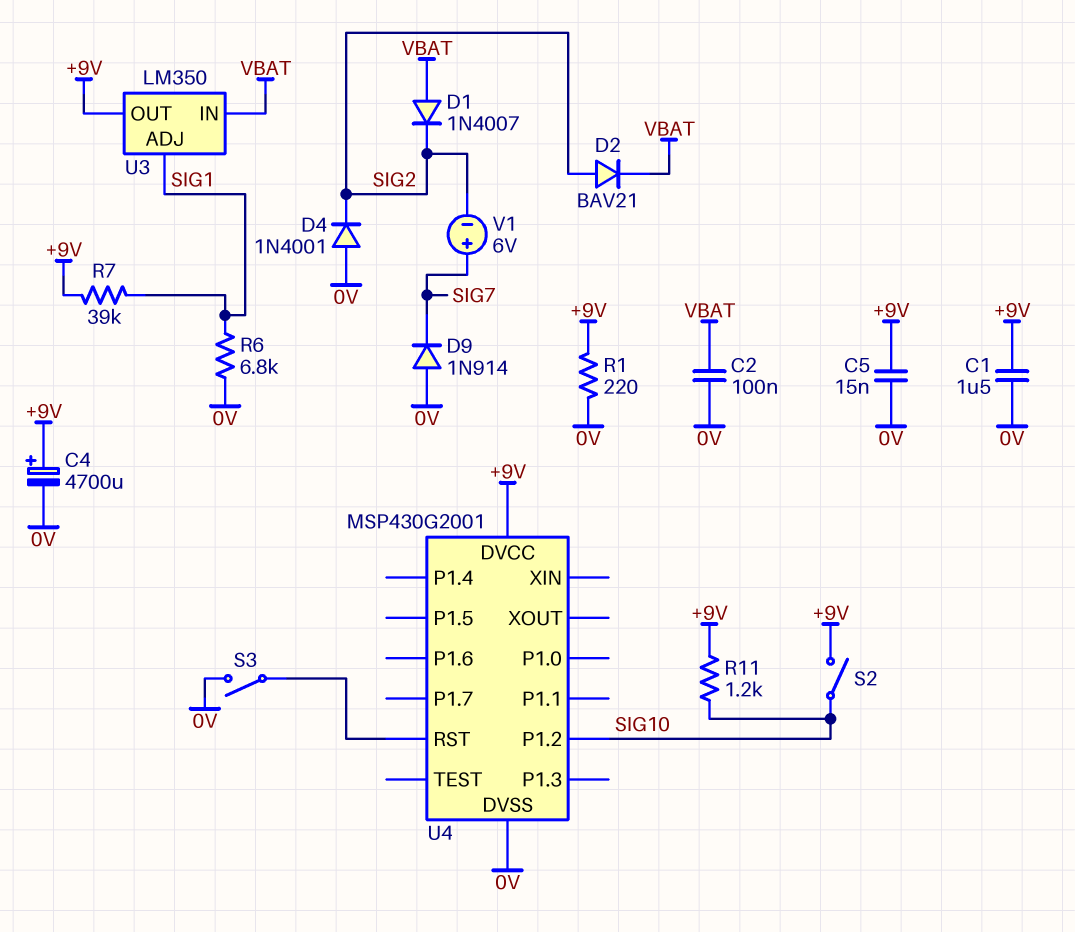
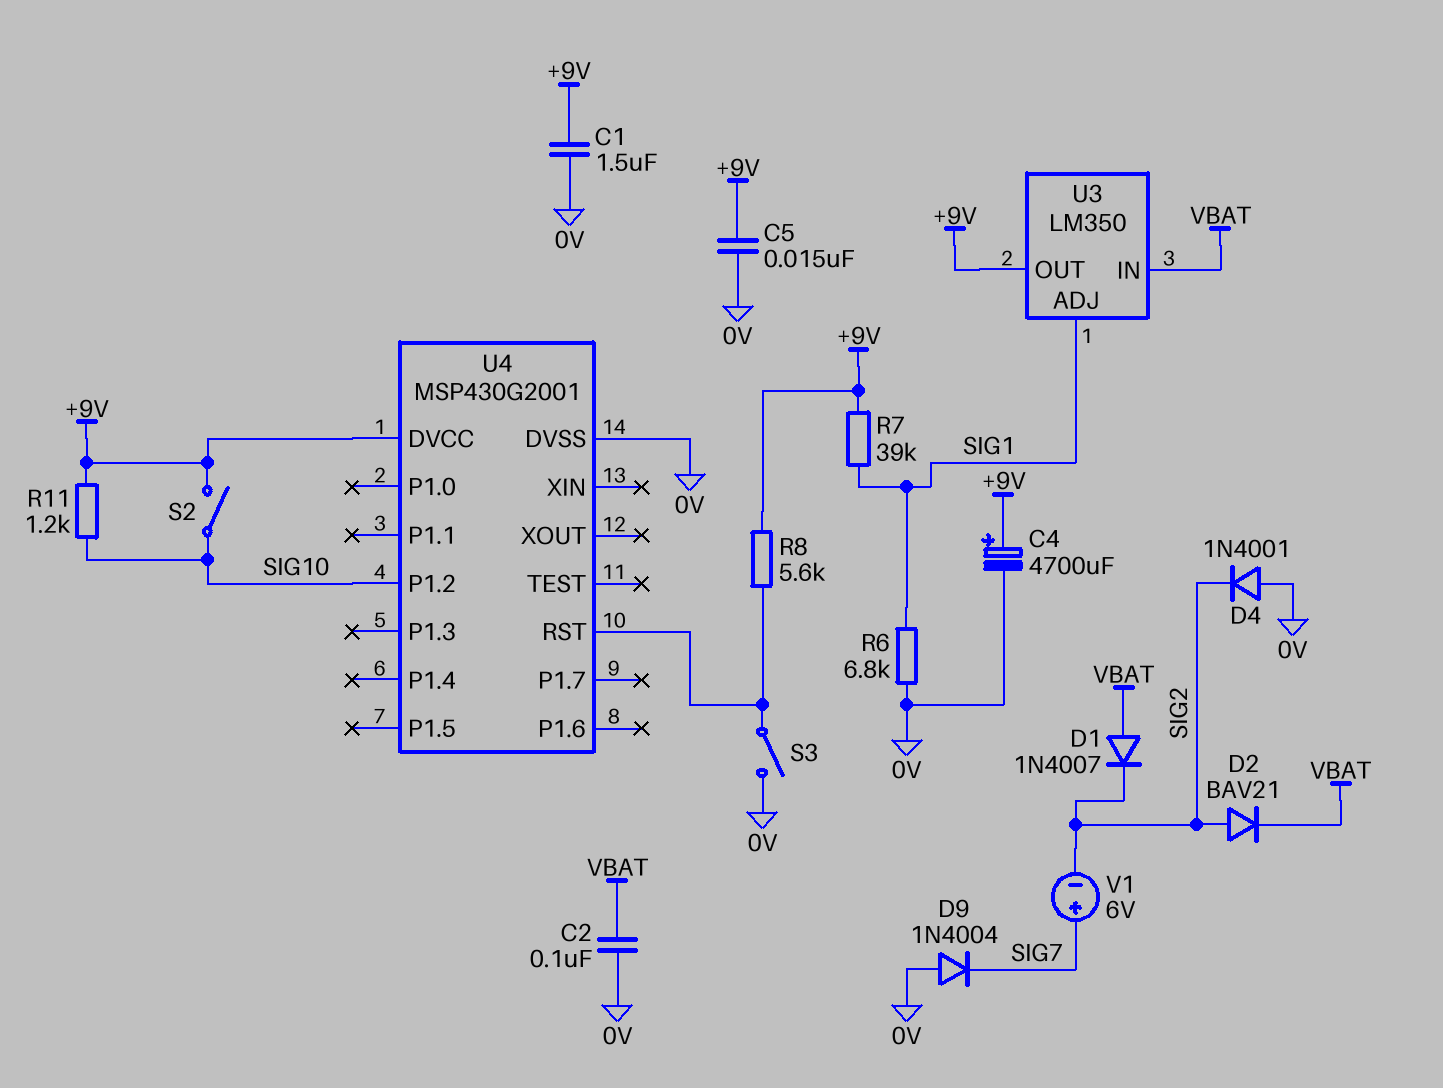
D9: diode 1N914 (A 0V, K SIG7) -> diode 1N4004 (A 0V, K SIG7)
R1: 220 (+9V, 0V) -> none
R8: none -> 5.6k (+9V, U4/RST)

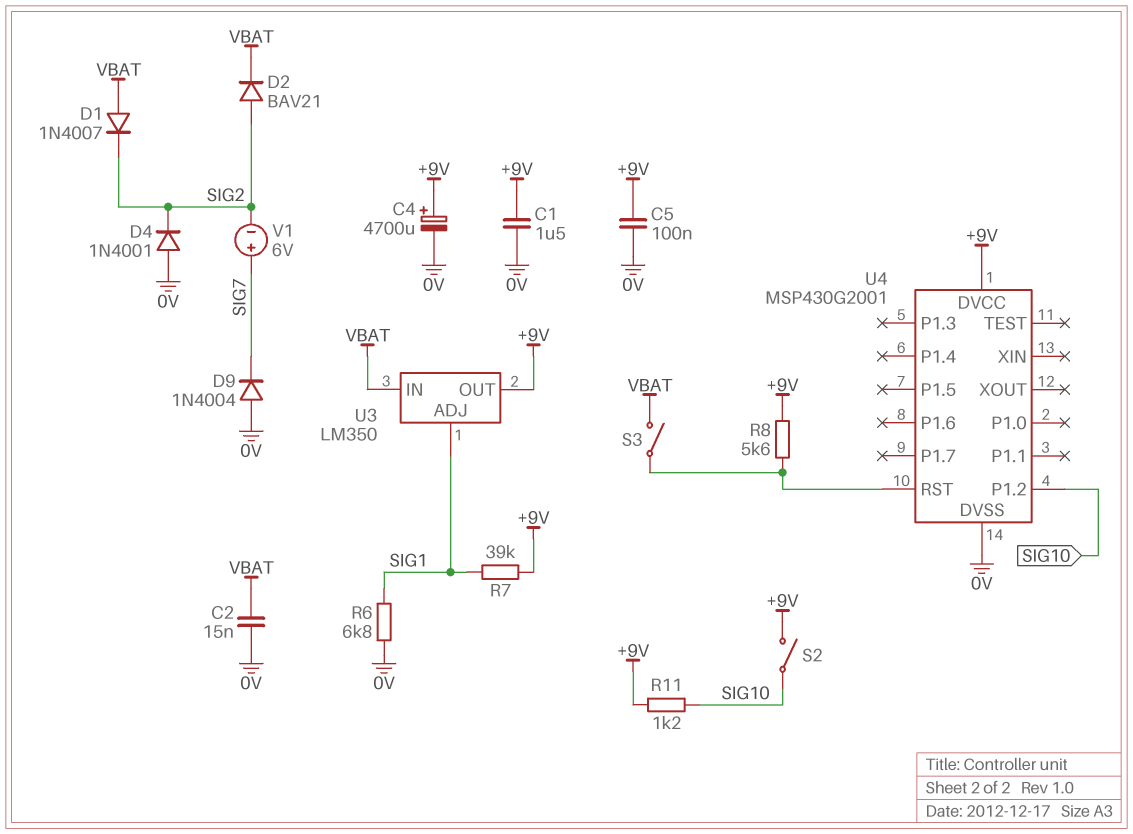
C2: 100nF (0V, VBAT) -> 15nF (0V, VBAT)
C5: 15nF (+9V, 0V) -> 100nF (+9V, 0V)
S3: switch (0V, U4/RST) -> switch (U4/RST, VBAT)

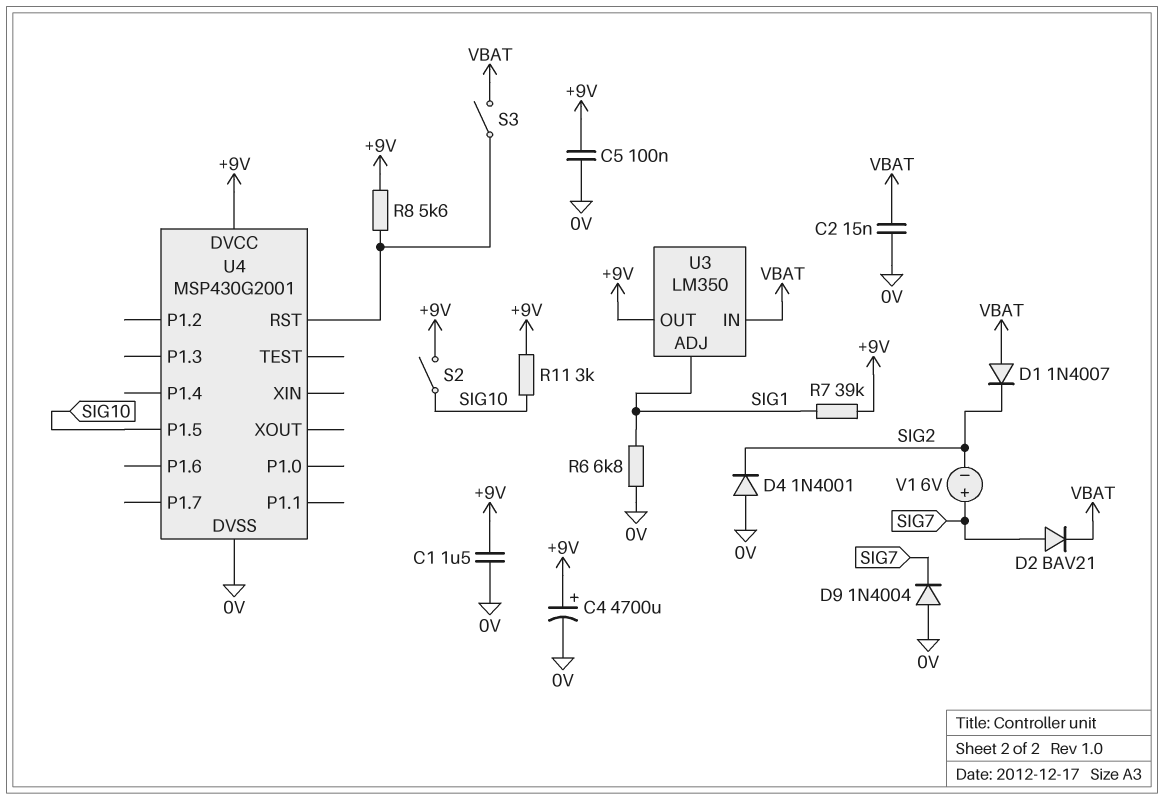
D2: diode BAV21 (A SIG2, K VBAT) -> diode BAV21 (A SIG7, K VBAT)
R11: 1.2k (+9V, SIG10) -> 3k (+9V, SIG10)
U4 pin P1.2: SIG10 -> none
U4 pin P1.5: none -> SIG10

